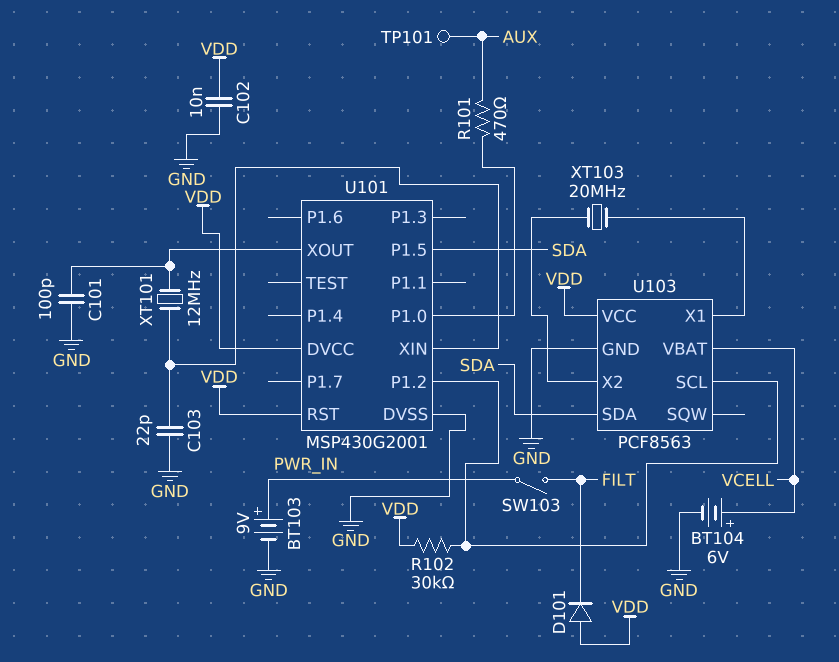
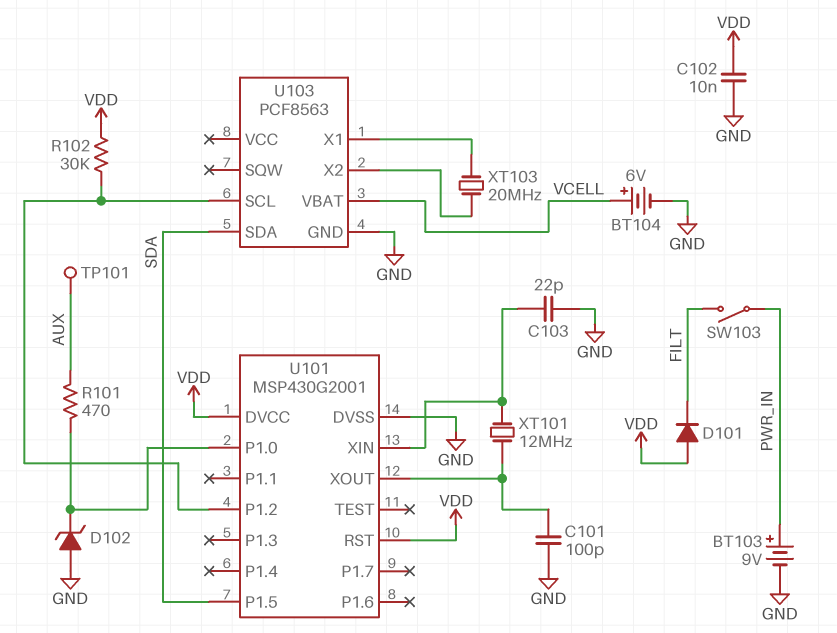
D102: none -> zener (A GND, K U101/P1.0)
U103 pin VCC: VDD -> none

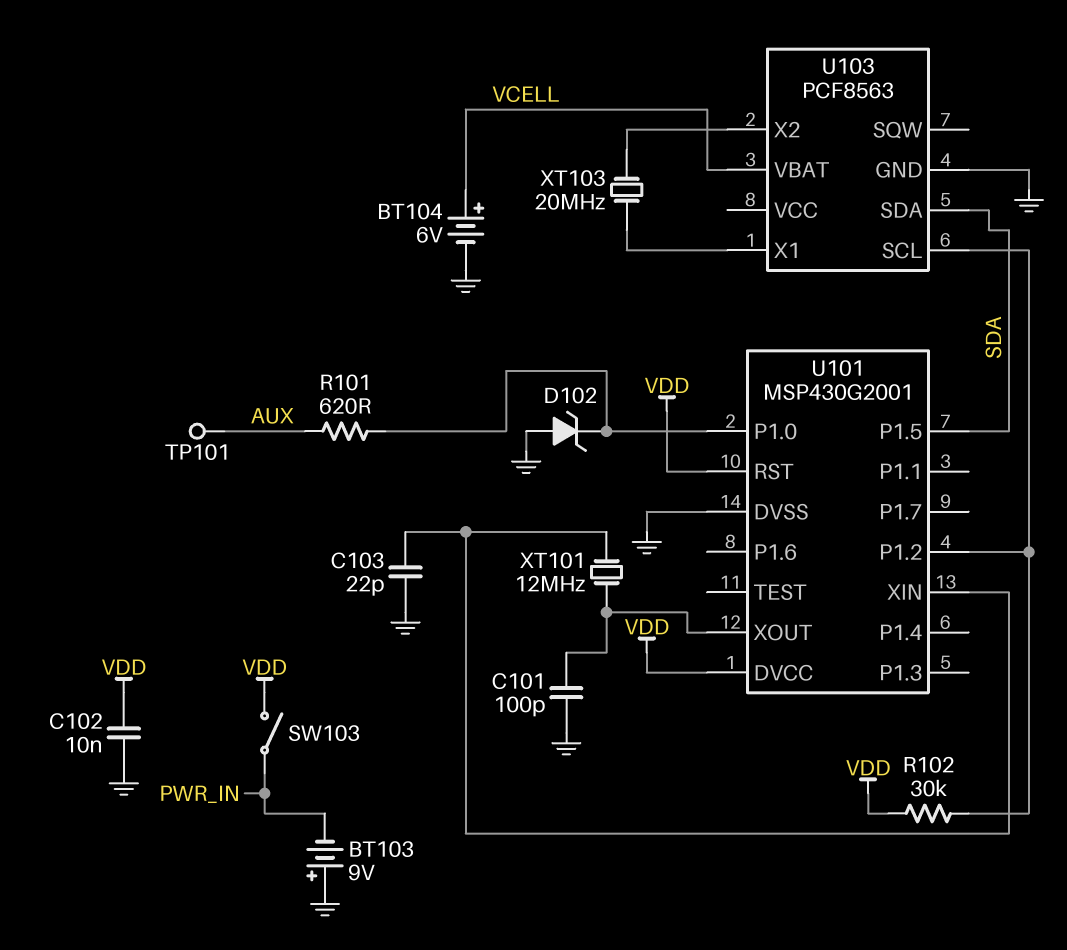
BT103: 9V (plus PWR_IN, minus GND) -> 9V (plus GND, minus PWR_IN)
D101: diode (A VDD, K FILT) -> none
R101: 470 (AUX, U101/P1.0) -> 620 (AUX, U101/P1.0)
SW103: switch (FILT, PWR_IN) -> switch (PWR_IN, VDD)

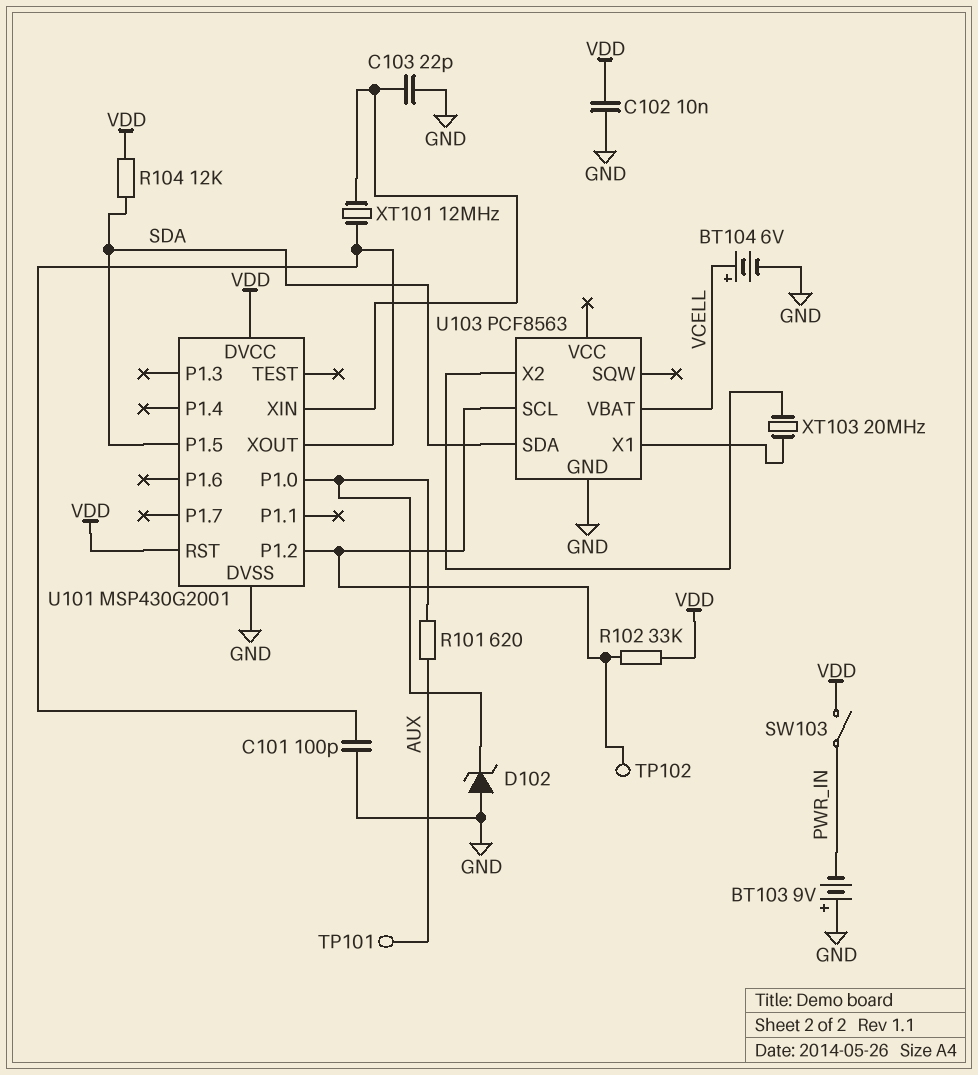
R102: 30k (U101/P1.2, VDD) -> 33k (U101/P1.2, VDD)
R104: none -> 12k (SDA, VDD)
TP102: none -> test point (U101/P1.2)

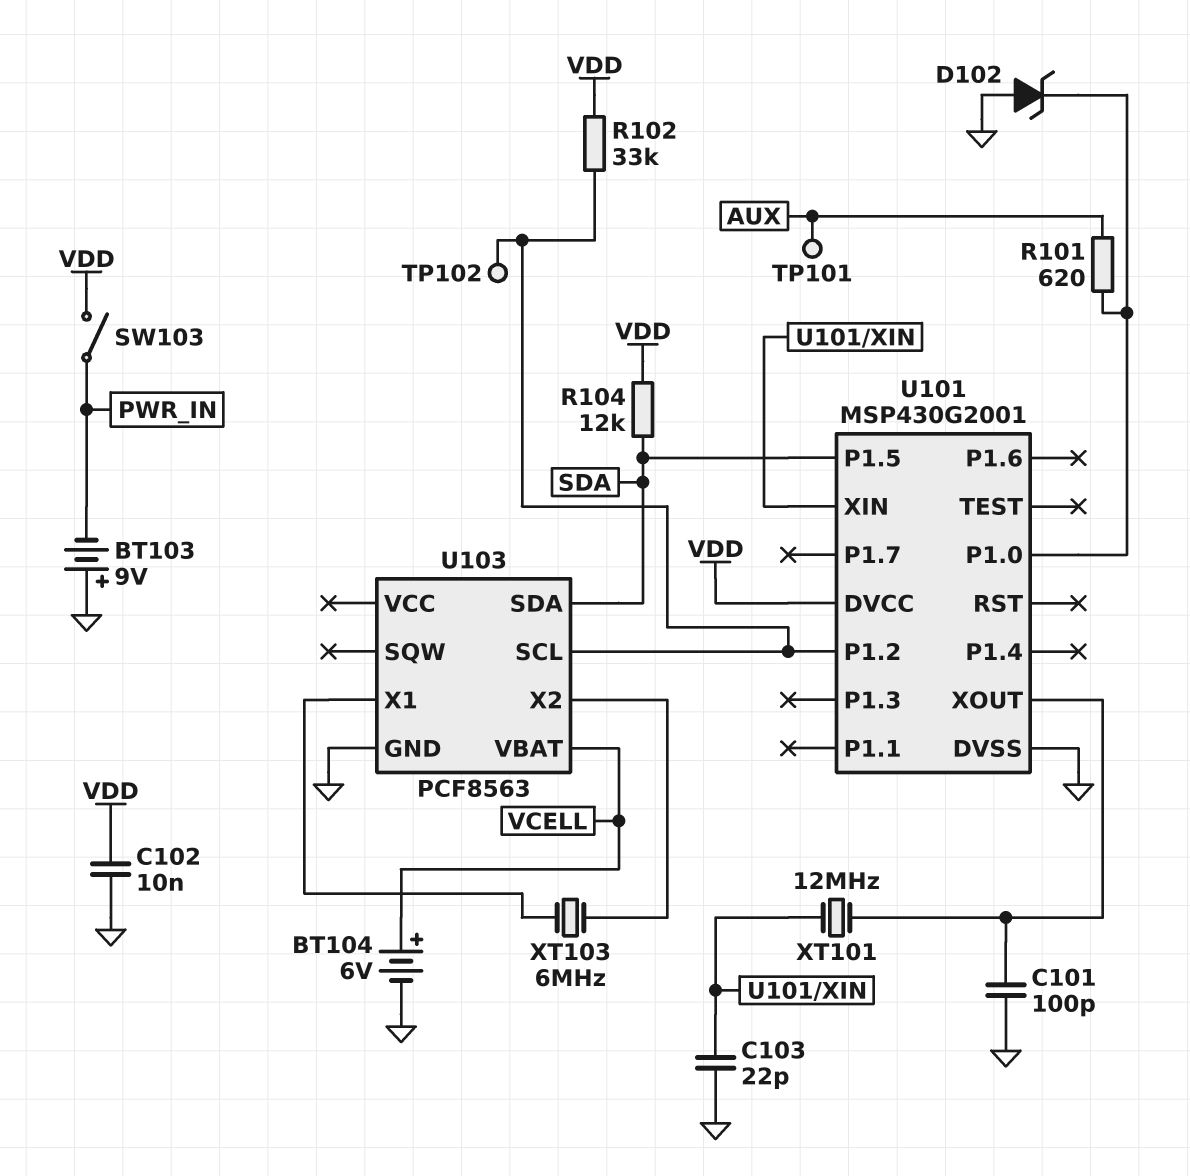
U101 pin RST: VDD -> none
XT103: 20MHz (U103/X1, U103/X2) -> 6MHz (U103/X1, U103/X2)

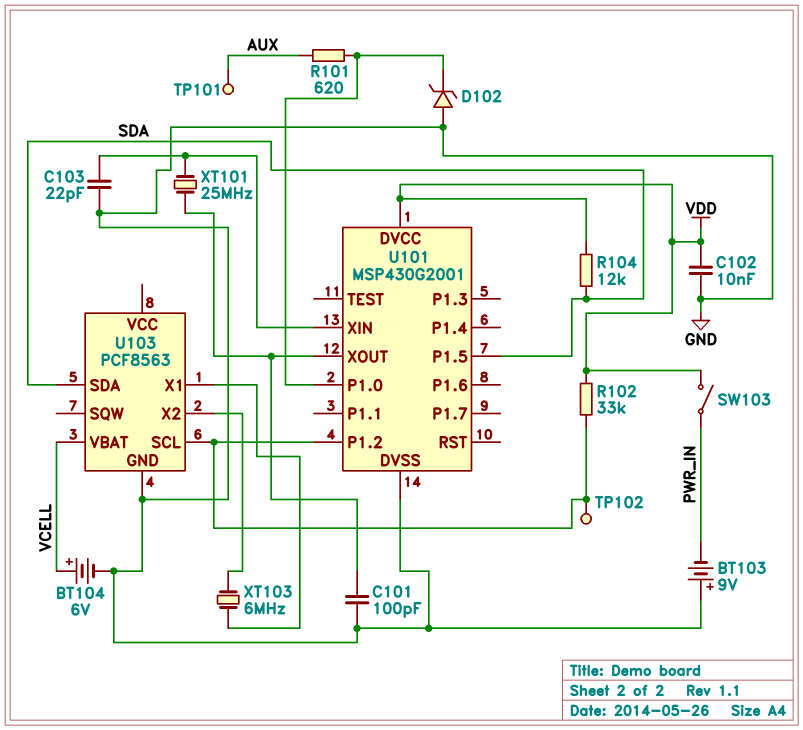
XT101: 12MHz (U101/XIN, U101/XOUT) -> 25MHz (U101/XIN, U101/XOUT)

